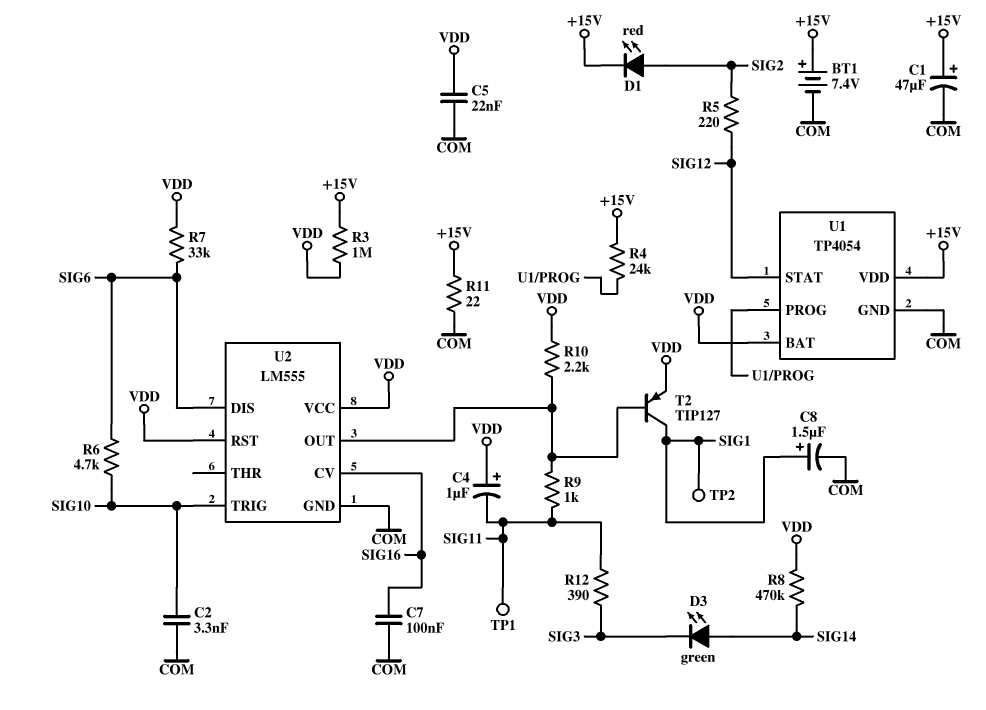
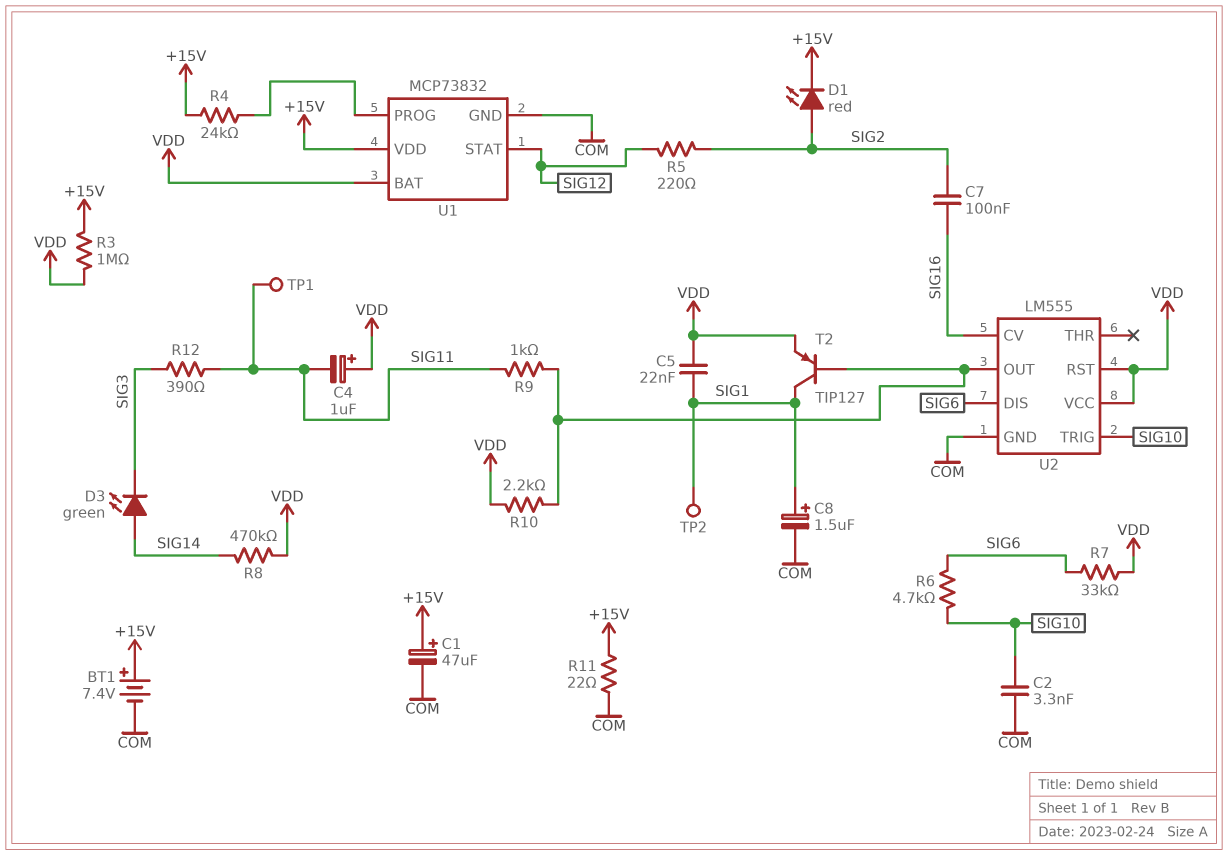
C5: 22nF (COM, VDD) -> 22nF (SIG1, VDD)
C7: 100nF (COM, SIG16) -> 100nF (SIG2, SIG16)
U1: TP4054 -> MCP73832

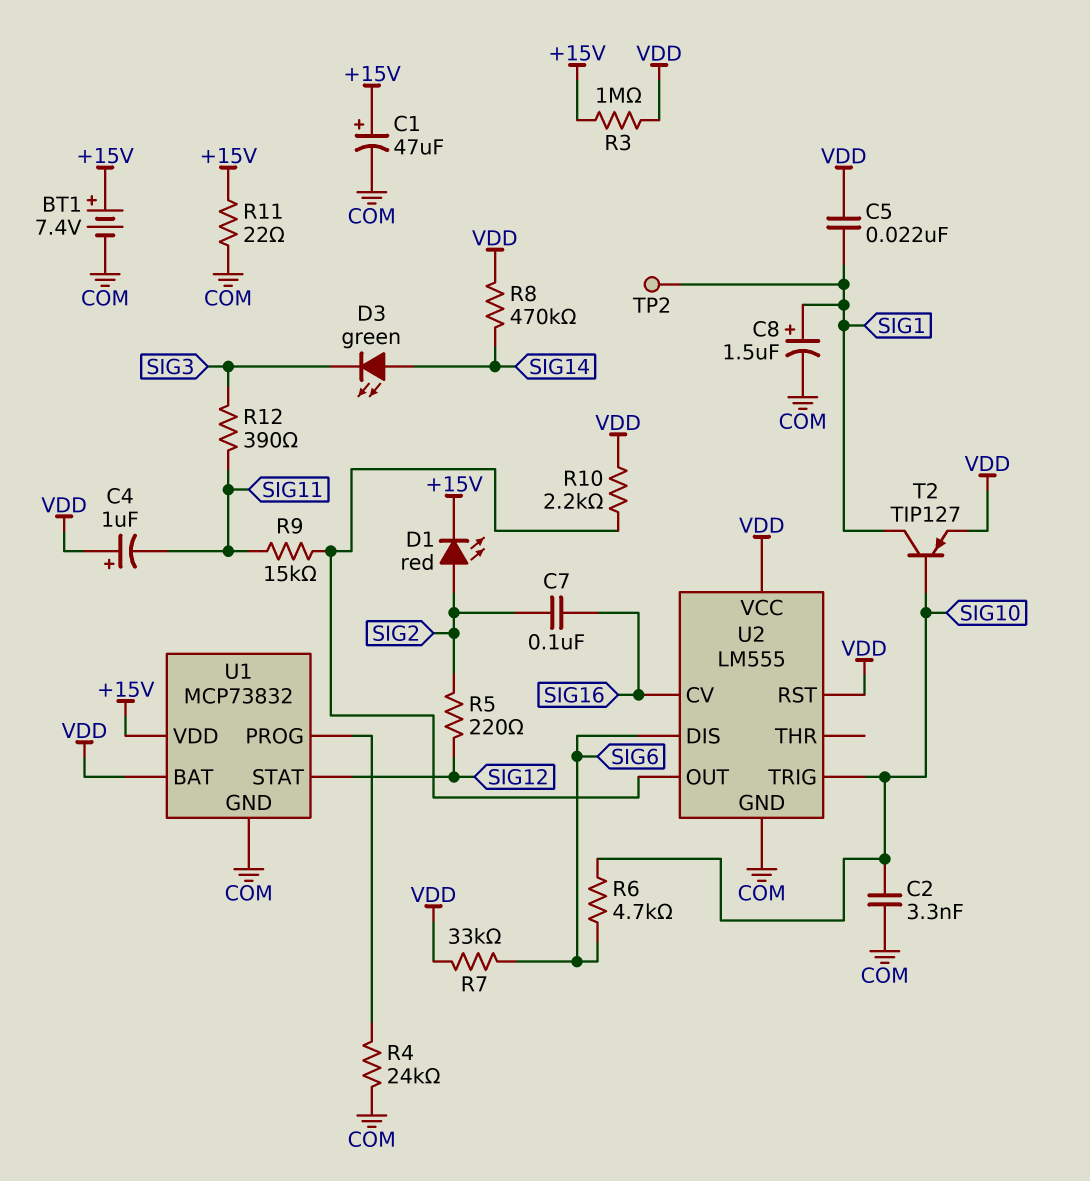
R4: 24k (+15V, U1/PROG) -> 24k (COM, U1/PROG)
R9: 1k (SIG11, U2/OUT) -> 15k (SIG11, U2/OUT)
T2: PNP TIP127 (B U2/OUT, C SIG1, E VDD) -> PNP TIP127 (B SIG10, C SIG1, E VDD)
TP1: test point (SIG11) -> none

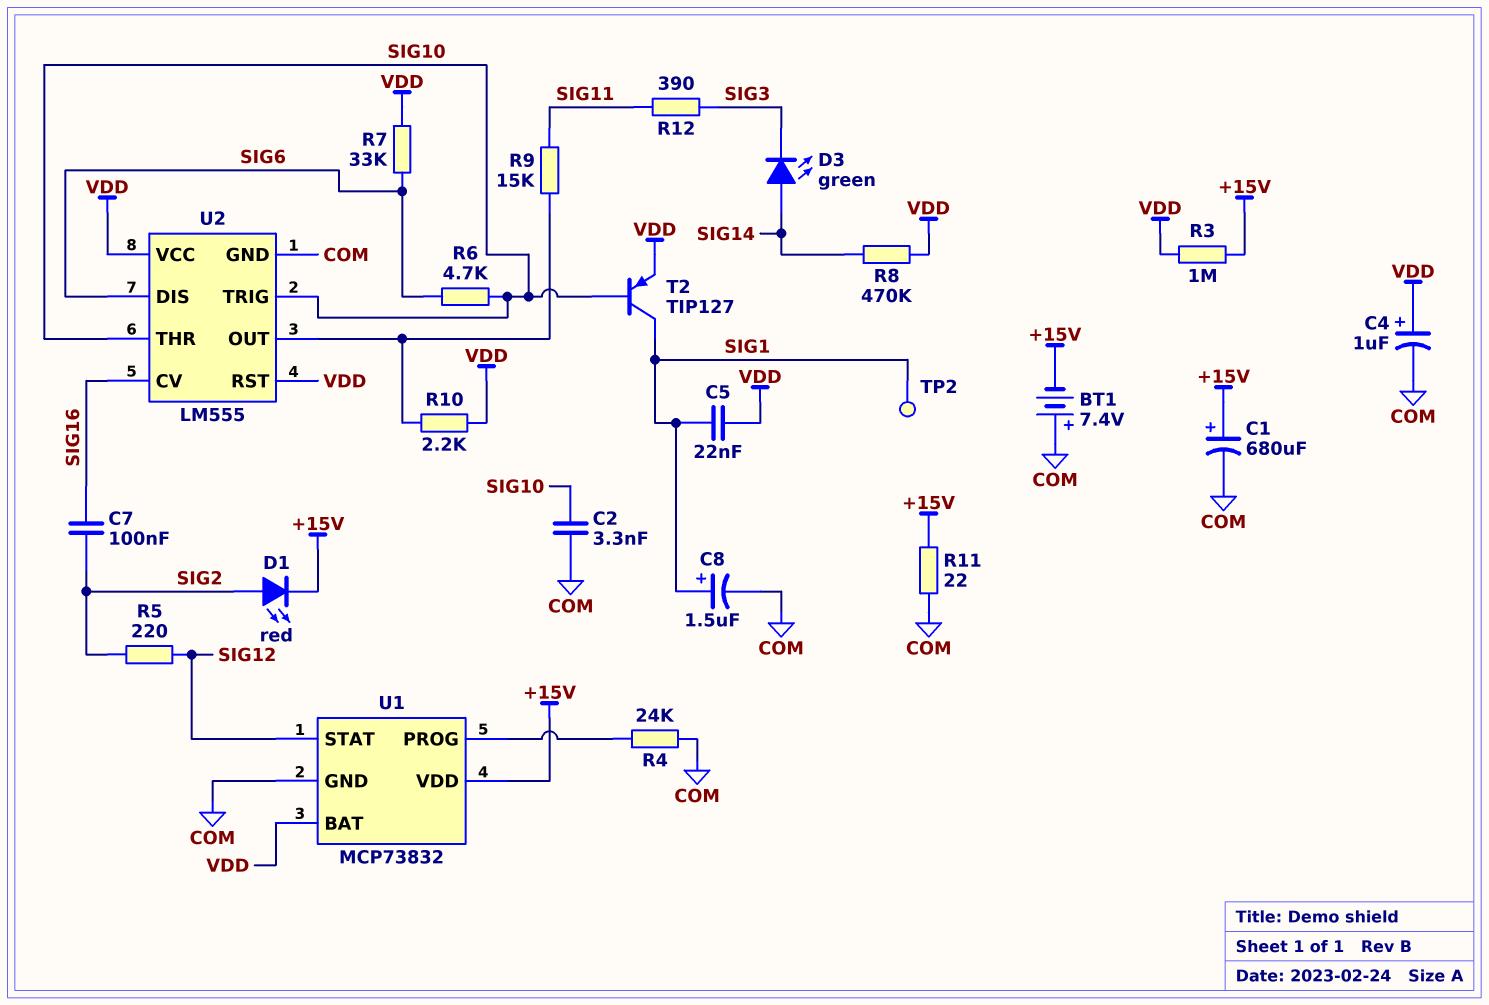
BT1: 7.4V (plus +15V, minus COM) -> 7.4V (plus COM, minus +15V)
C1: 47uF (plus +15V, minus COM) -> 680uF (plus +15V, minus COM)
C4: 1uF (plus VDD, minus SIG11) -> 1uF (plus VDD, minus COM)
U2 pin THR: none -> SIG10

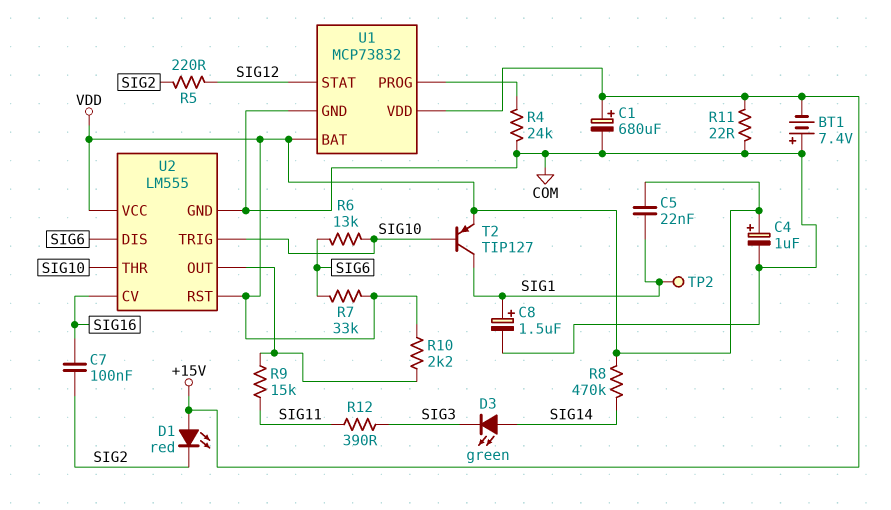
C2: 3.3nF (COM, SIG10) -> none
D1: LED red (A SIG2, K +15V) -> LED red (A +15V, K SIG2)
R3: 1M (+15V, VDD) -> none
R6: 4.7k (SIG6, SIG10) -> 13k (SIG6, SIG10)

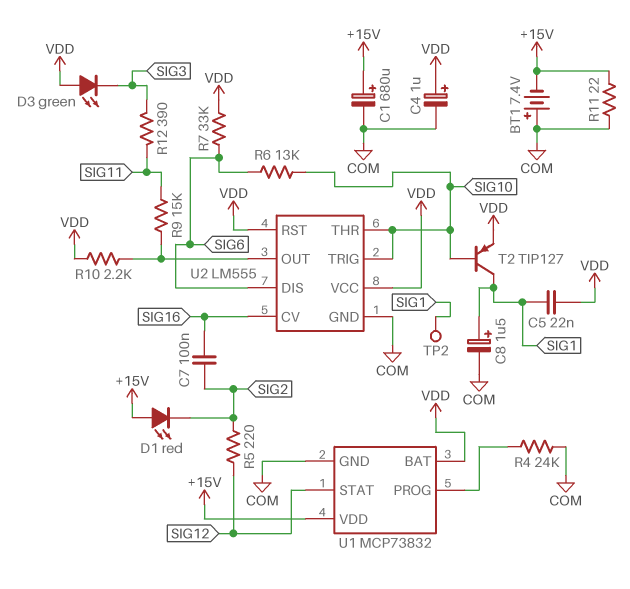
D3: LED green (A SIG14, K SIG3) -> LED green (A VDD, K SIG3)
R8: 470k (SIG14, VDD) -> none

